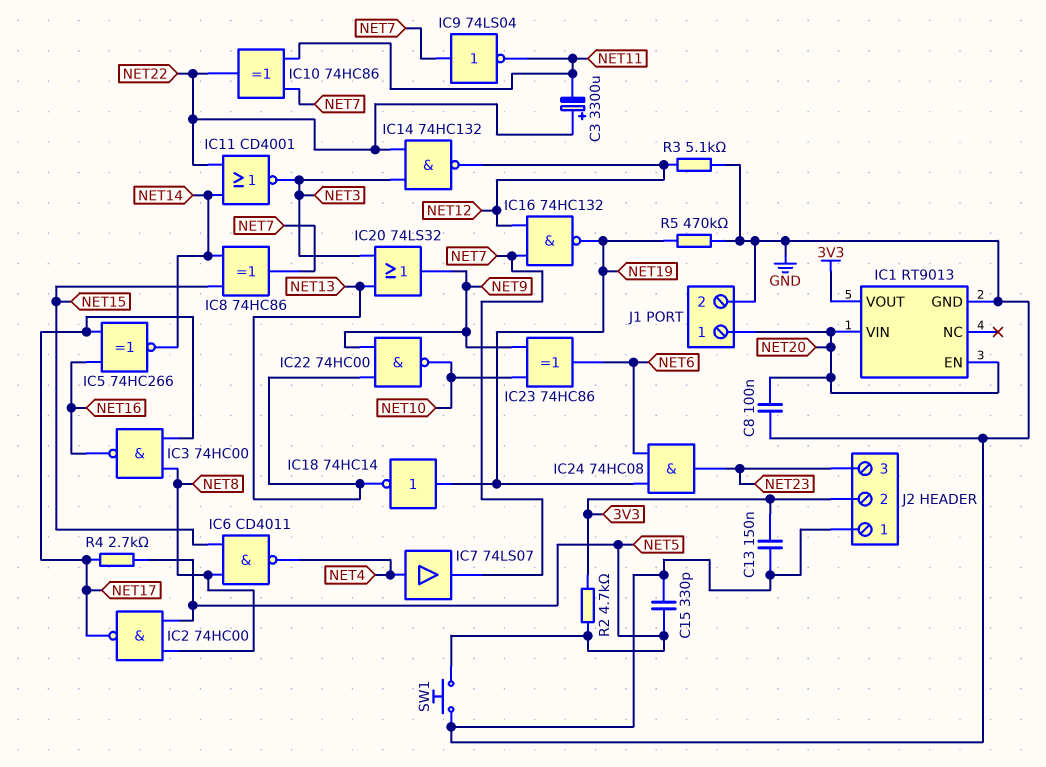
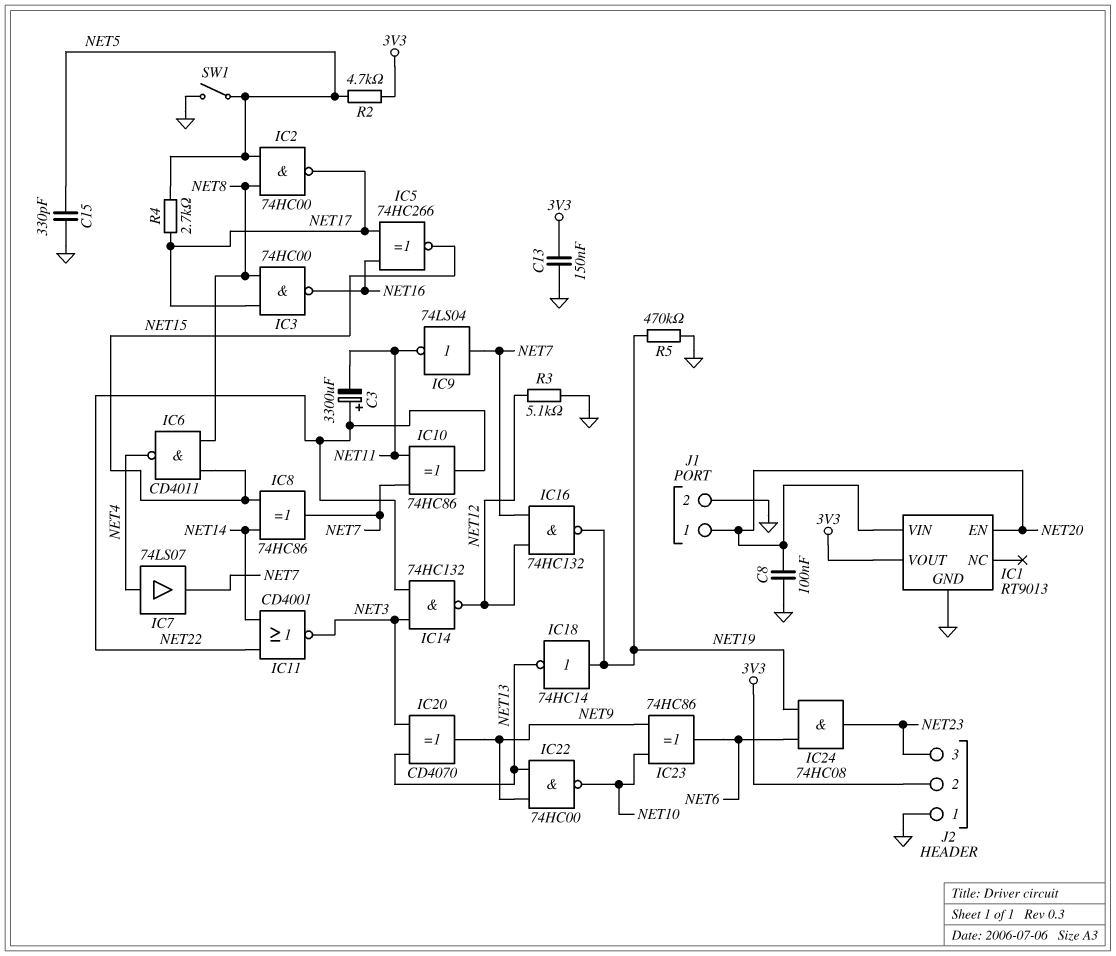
IC5: XNOR 74HC266 (in NET16, in NET17, out NET14) -> XNOR 74HC266 (in NET16, in NET17, out NET15)
IC20: OR 74LS32 (in NET3, in NET13, out NET9) -> XOR CD4070 (in NET3, in NET13, out NET9)
SW1: button (GND, NET5) -> switch (GND, NET5)

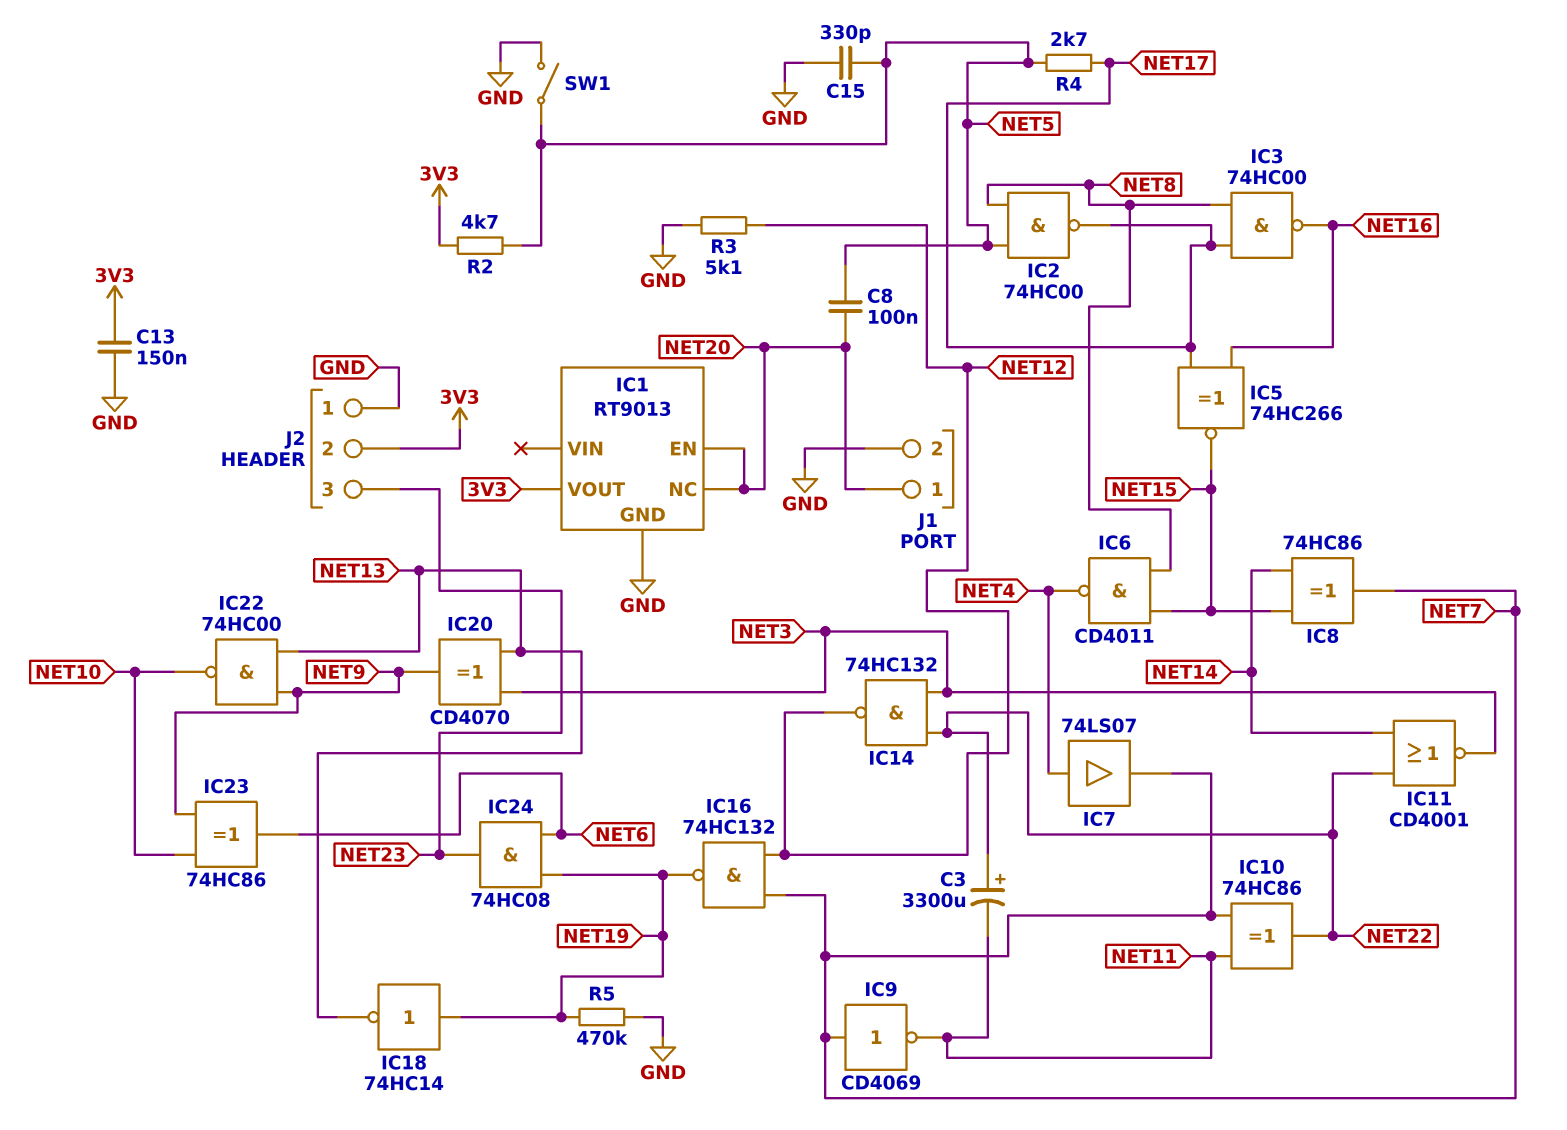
C8: 100nF (GND, NET20) -> 100nF (NET5, NET20)
IC1 pin NC: none -> NET20
IC1 pin VIN: NET20 -> none
IC9: NOT 74LS04 (in NET7, out NET11) -> NOT CD4069 (in NET7, out NET11)

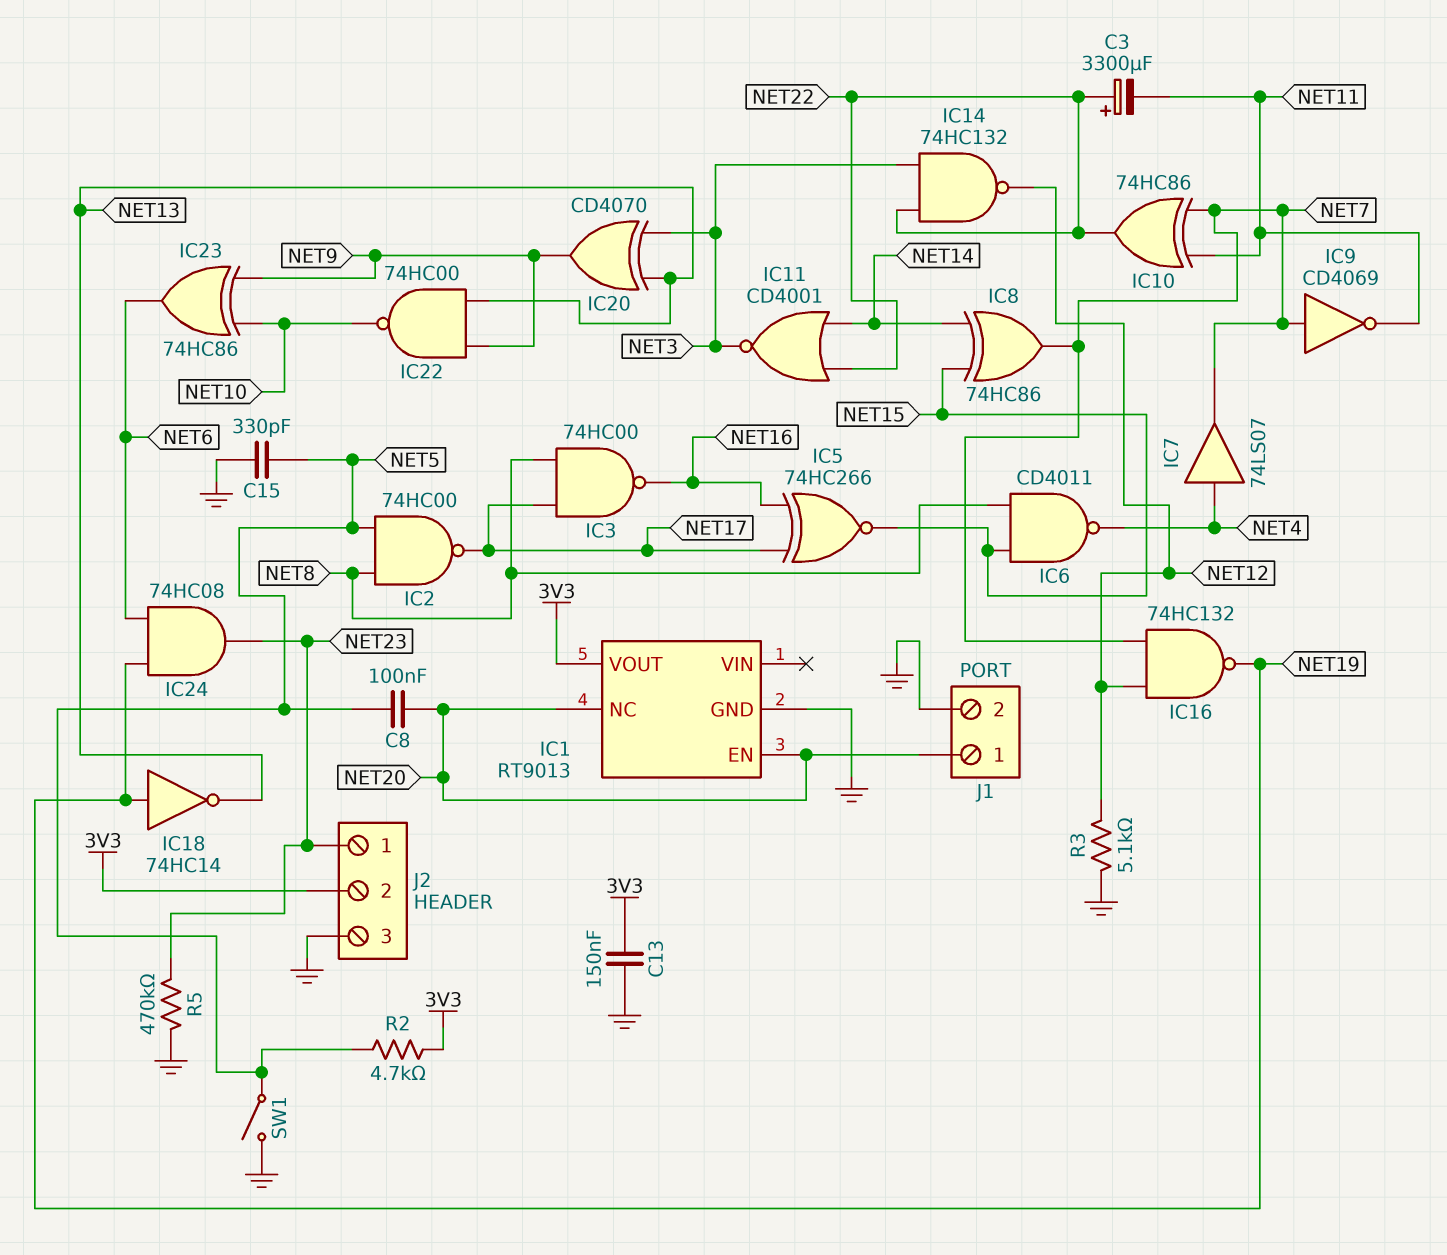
J2 pin 1: GND -> NET23
J2 pin 3: NET23 -> GND
R4: 2.7k (NET5, NET17) -> none
R5: 470k (GND, NET19) -> 470k (GND, NET23)

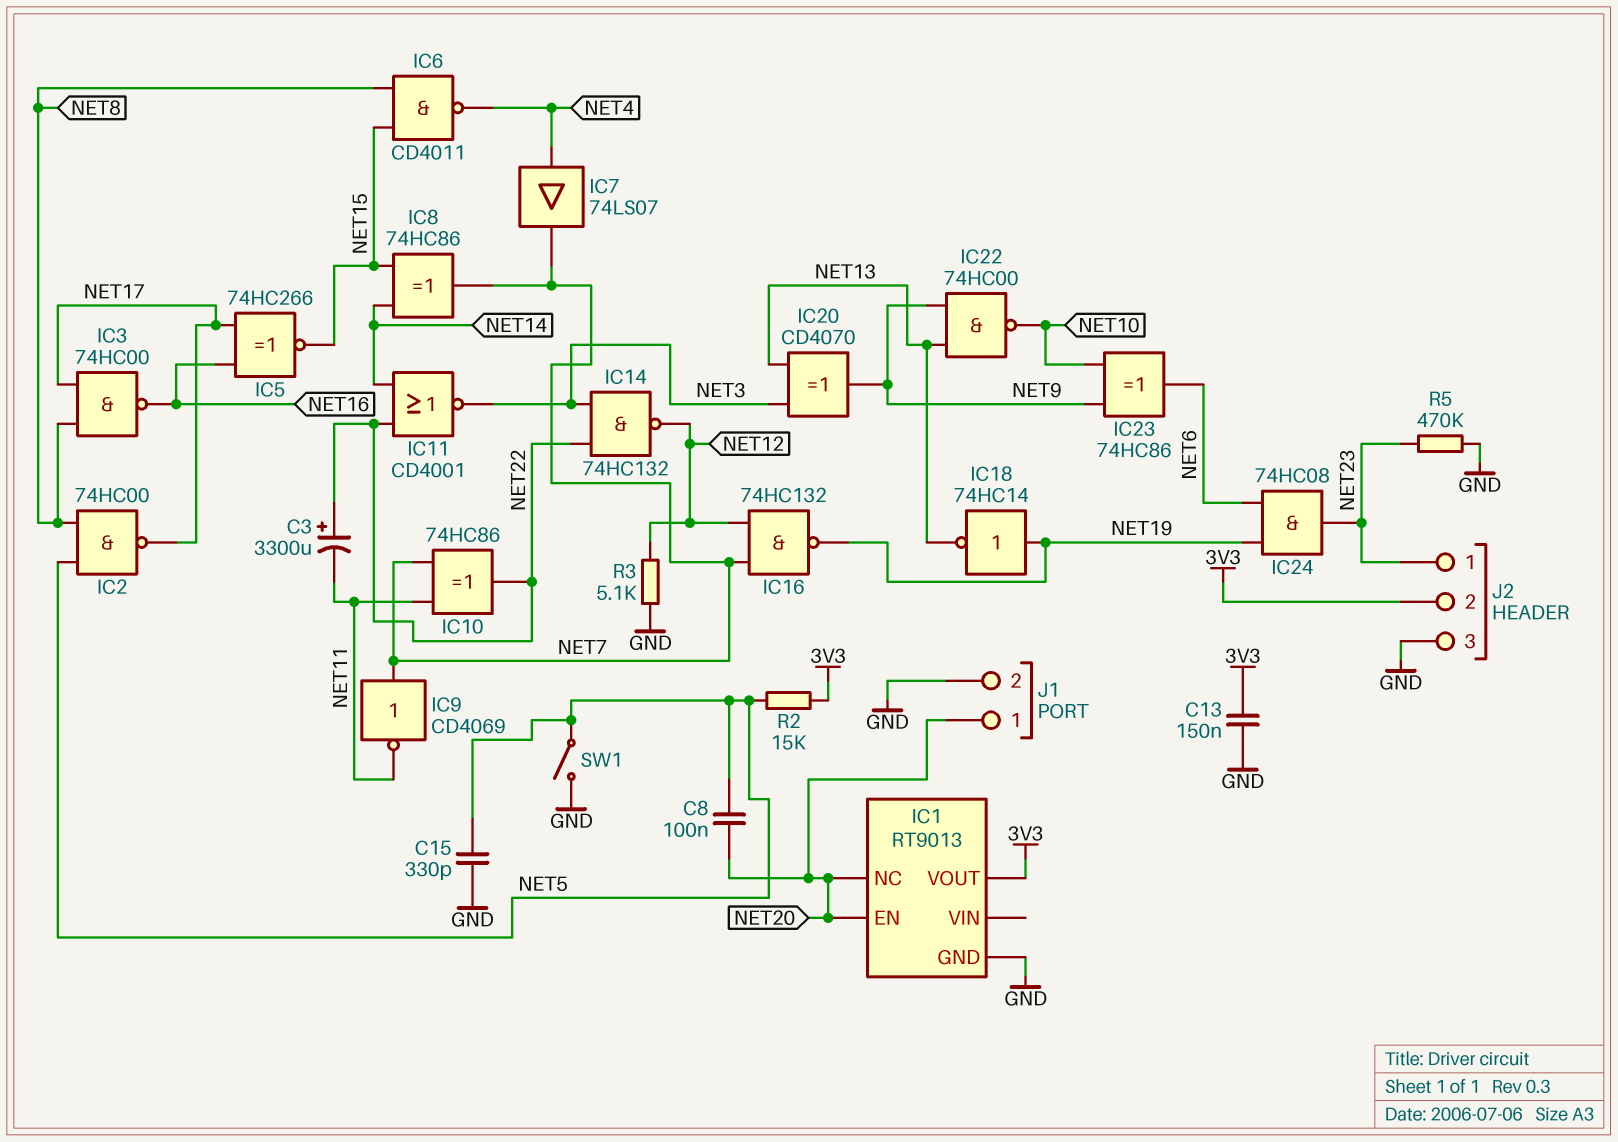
R2: 4.7k (3V3, NET5) -> 15k (3V3, NET5)

